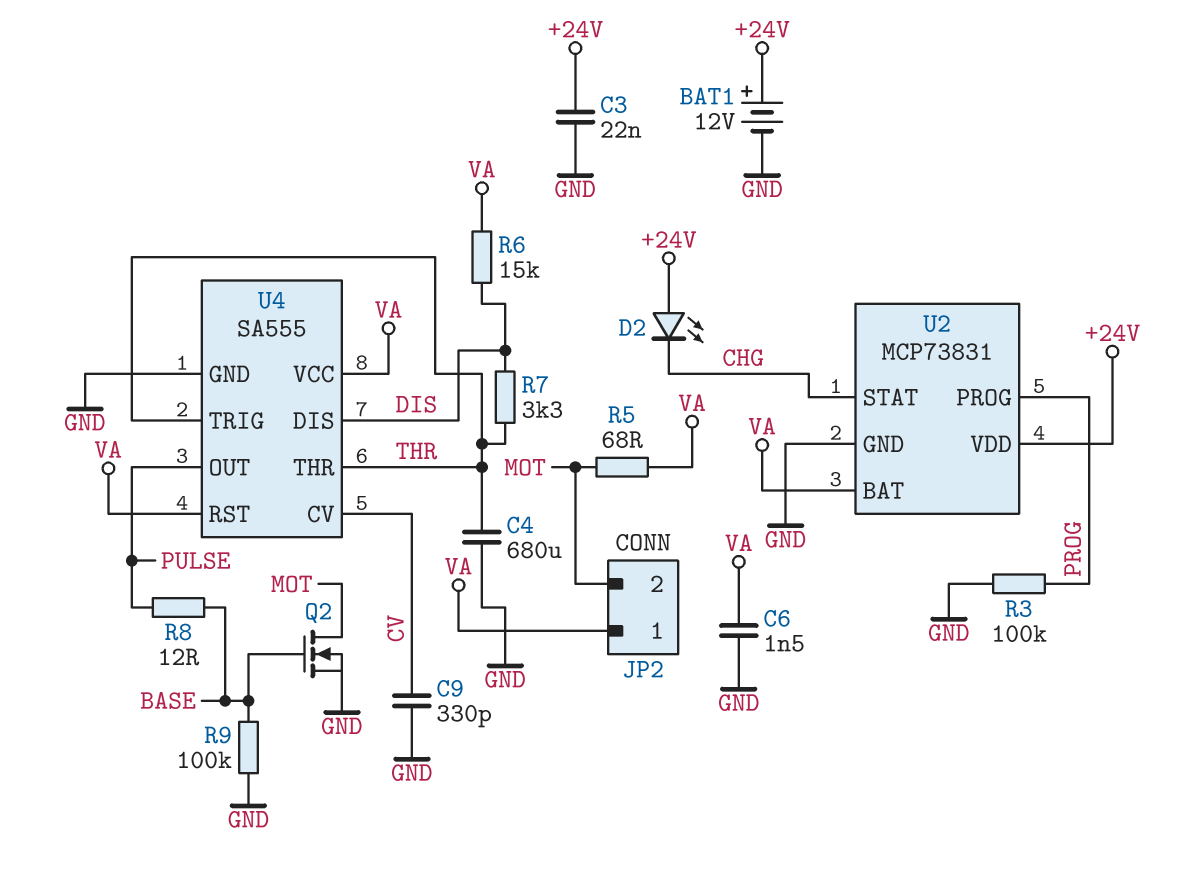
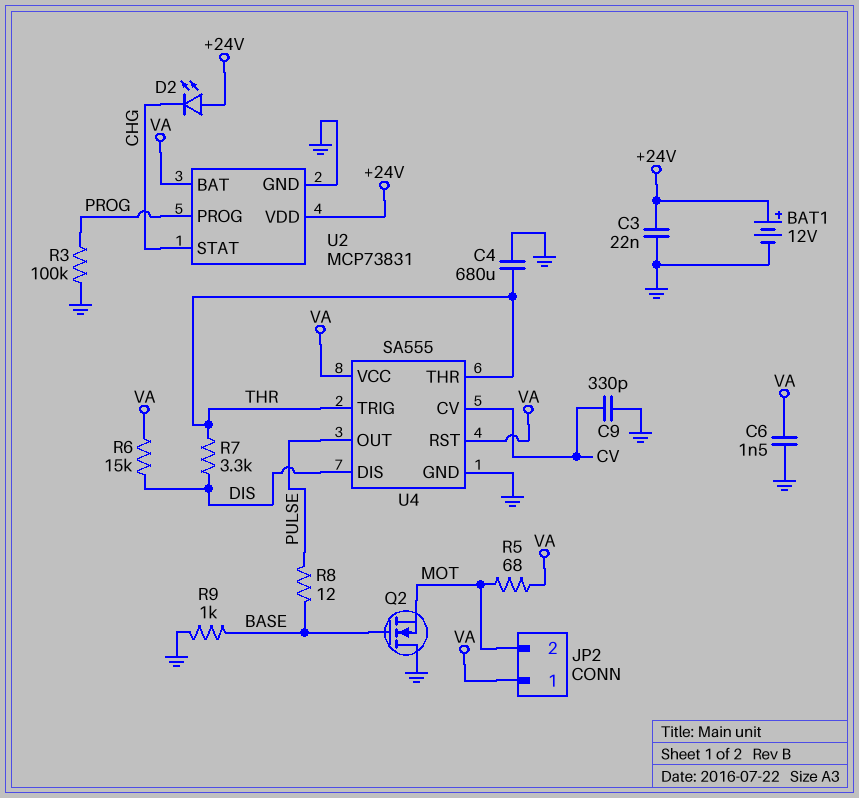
Q2: NMOS (G BASE, D MOT, S GND) -> NMOS (G BASE, D GND, S MOT)
R9: 100k (BASE, GND) -> 1k (BASE, GND)

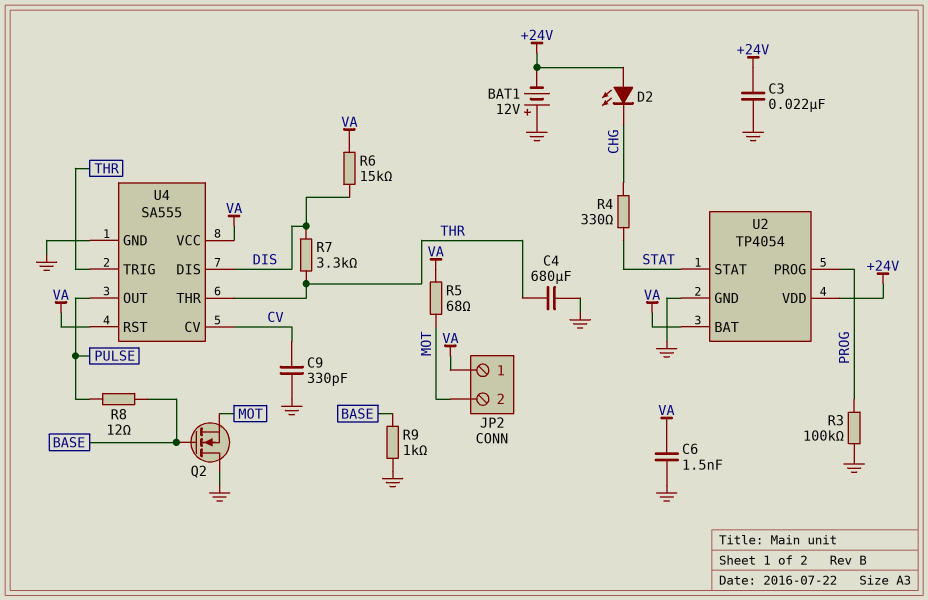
BAT1: 12V (plus +24V, minus GND) -> 12V (plus GND, minus +24V)
R4: none -> 330 (CHG, STAT)
U2: MCP73831 -> TP4054
U2 pin STAT: CHG -> STAT

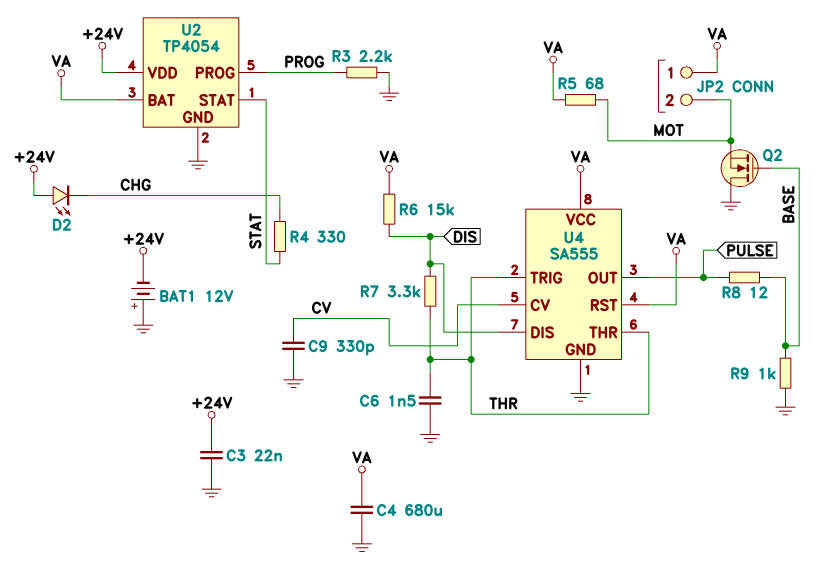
C4: 680uF (GND, THR) -> 680uF (GND, VA)
C6: 1.5nF (GND, VA) -> 1.5nF (GND, THR)
R3: 100k (GND, PROG) -> 2.2k (GND, PROG)

